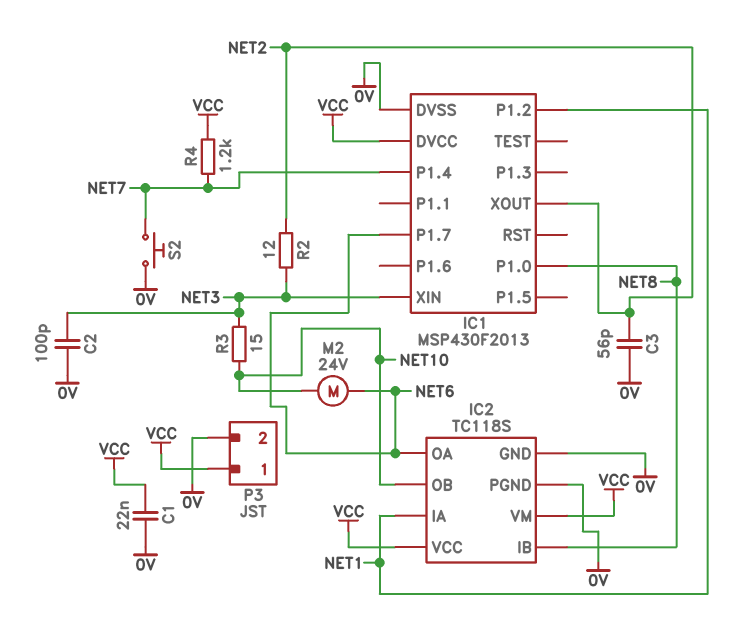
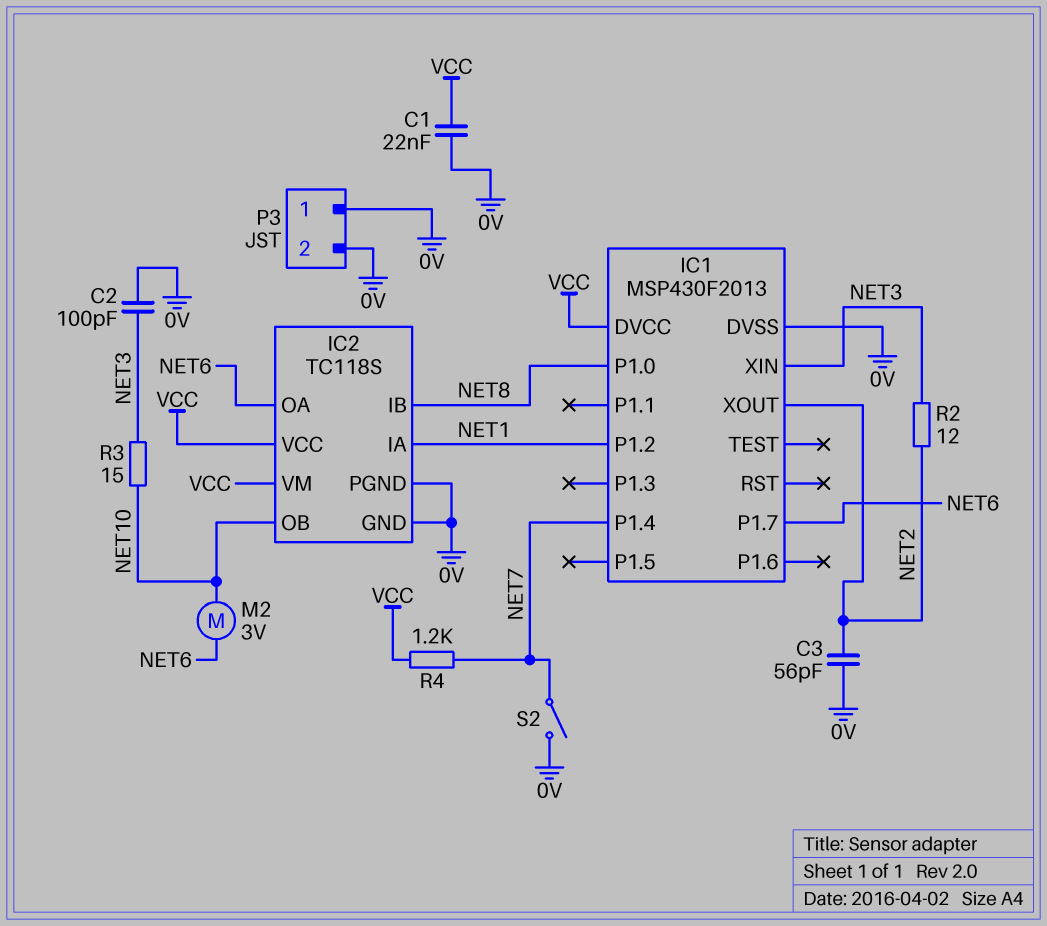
M2: motor 24V (NET6, NET10) -> motor 3V (NET6, NET10)
P3 pin 1: VCC -> 0V
S2: button (0V, NET7) -> switch (0V, NET7)

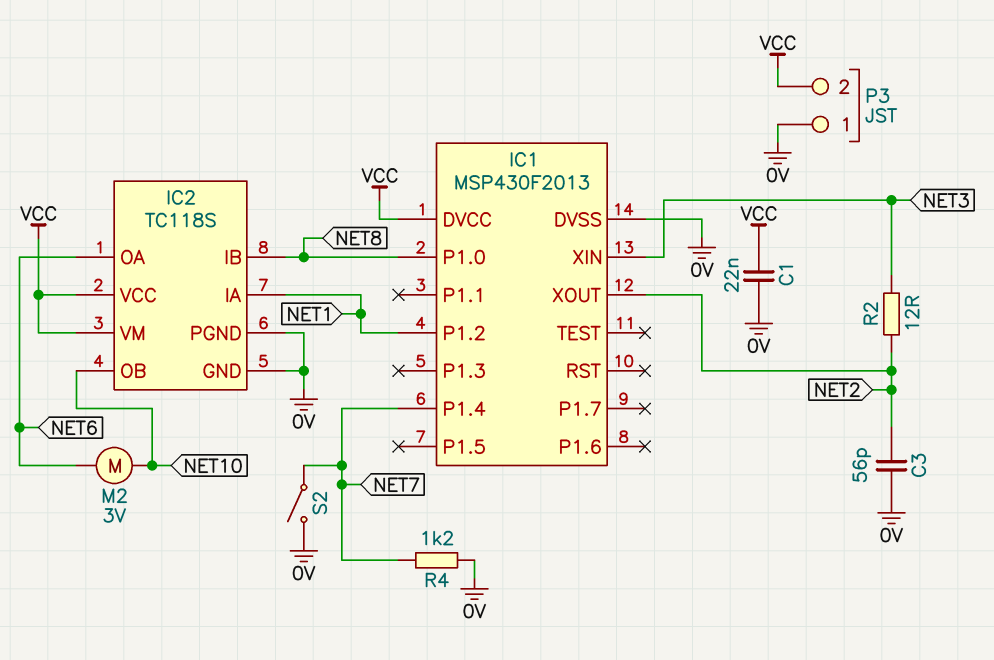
C2: 100pF (0V, NET3) -> none
IC1 pin P1.7: NET6 -> none
P3 pin 2: 0V -> VCC
R3: 15 (NET3, NET10) -> none
R4: 1.2k (NET7, VCC) -> 1.2k (0V, NET7)

